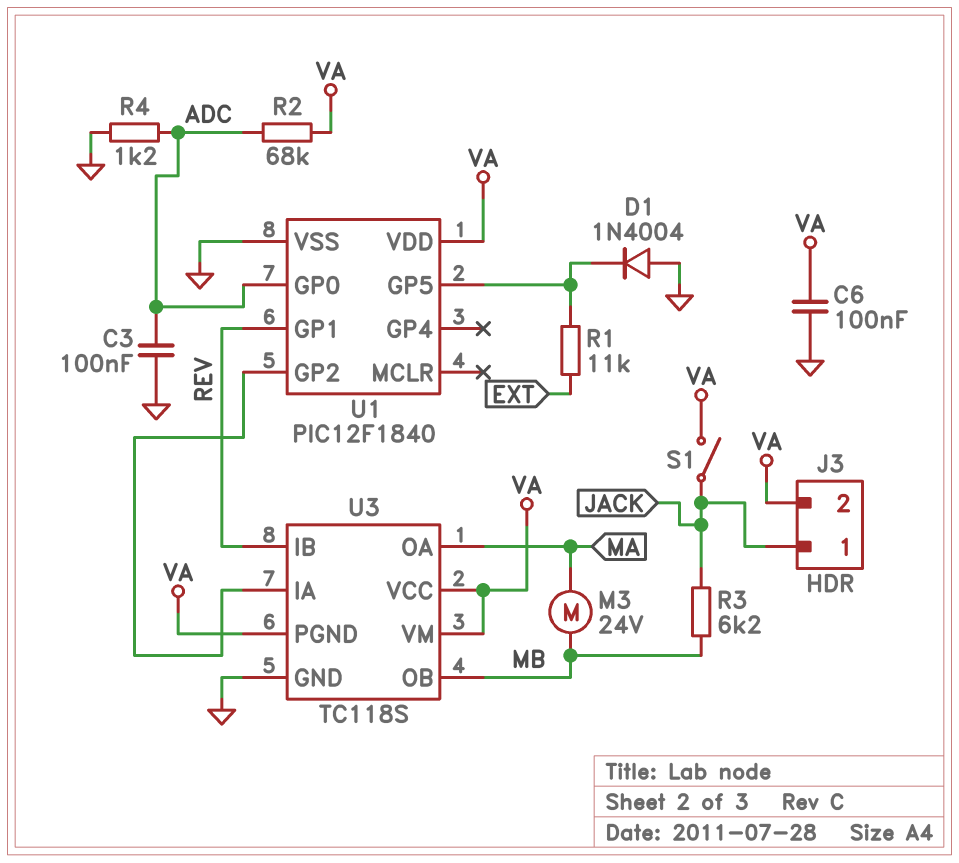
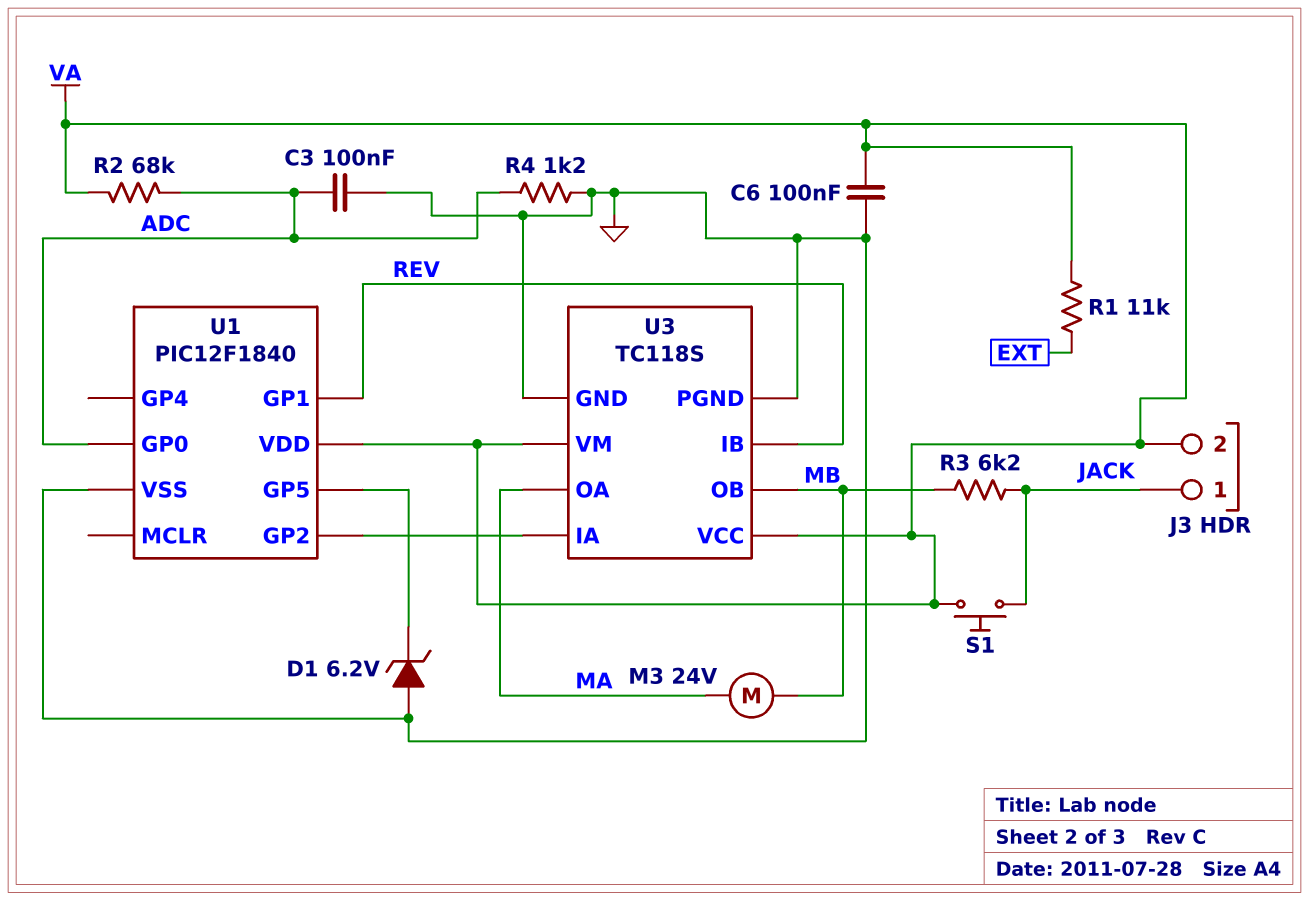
D1: diode 1N4004 (A GND, K U1/GP5) -> zener 6.2V (A GND, K U1/GP5)
R1: 11k (EXT, U1/GP5) -> 11k (EXT, VA)
S1: switch (JACK, VA) -> button (JACK, VA)
U3 pin PGND: VA -> GND

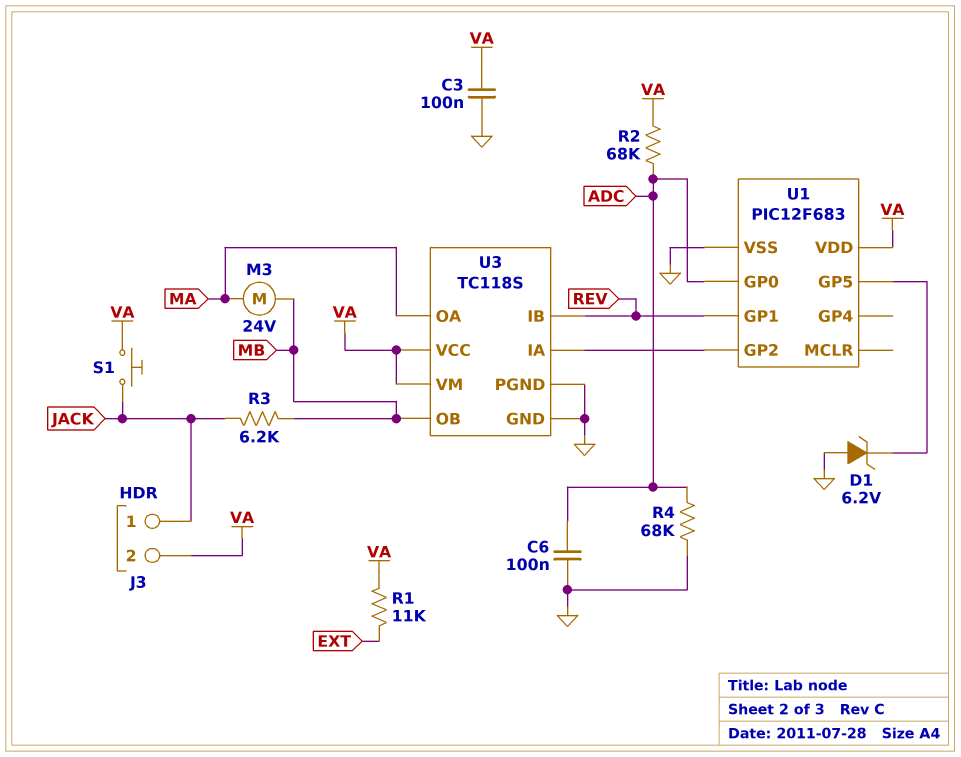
C3: 100nF (ADC, GND) -> 100nF (GND, VA)
C6: 100nF (GND, VA) -> 100nF (ADC, GND)
R4: 1.2k (ADC, GND) -> 68k (ADC, GND)
U1: PIC12F1840 -> PIC12F683

